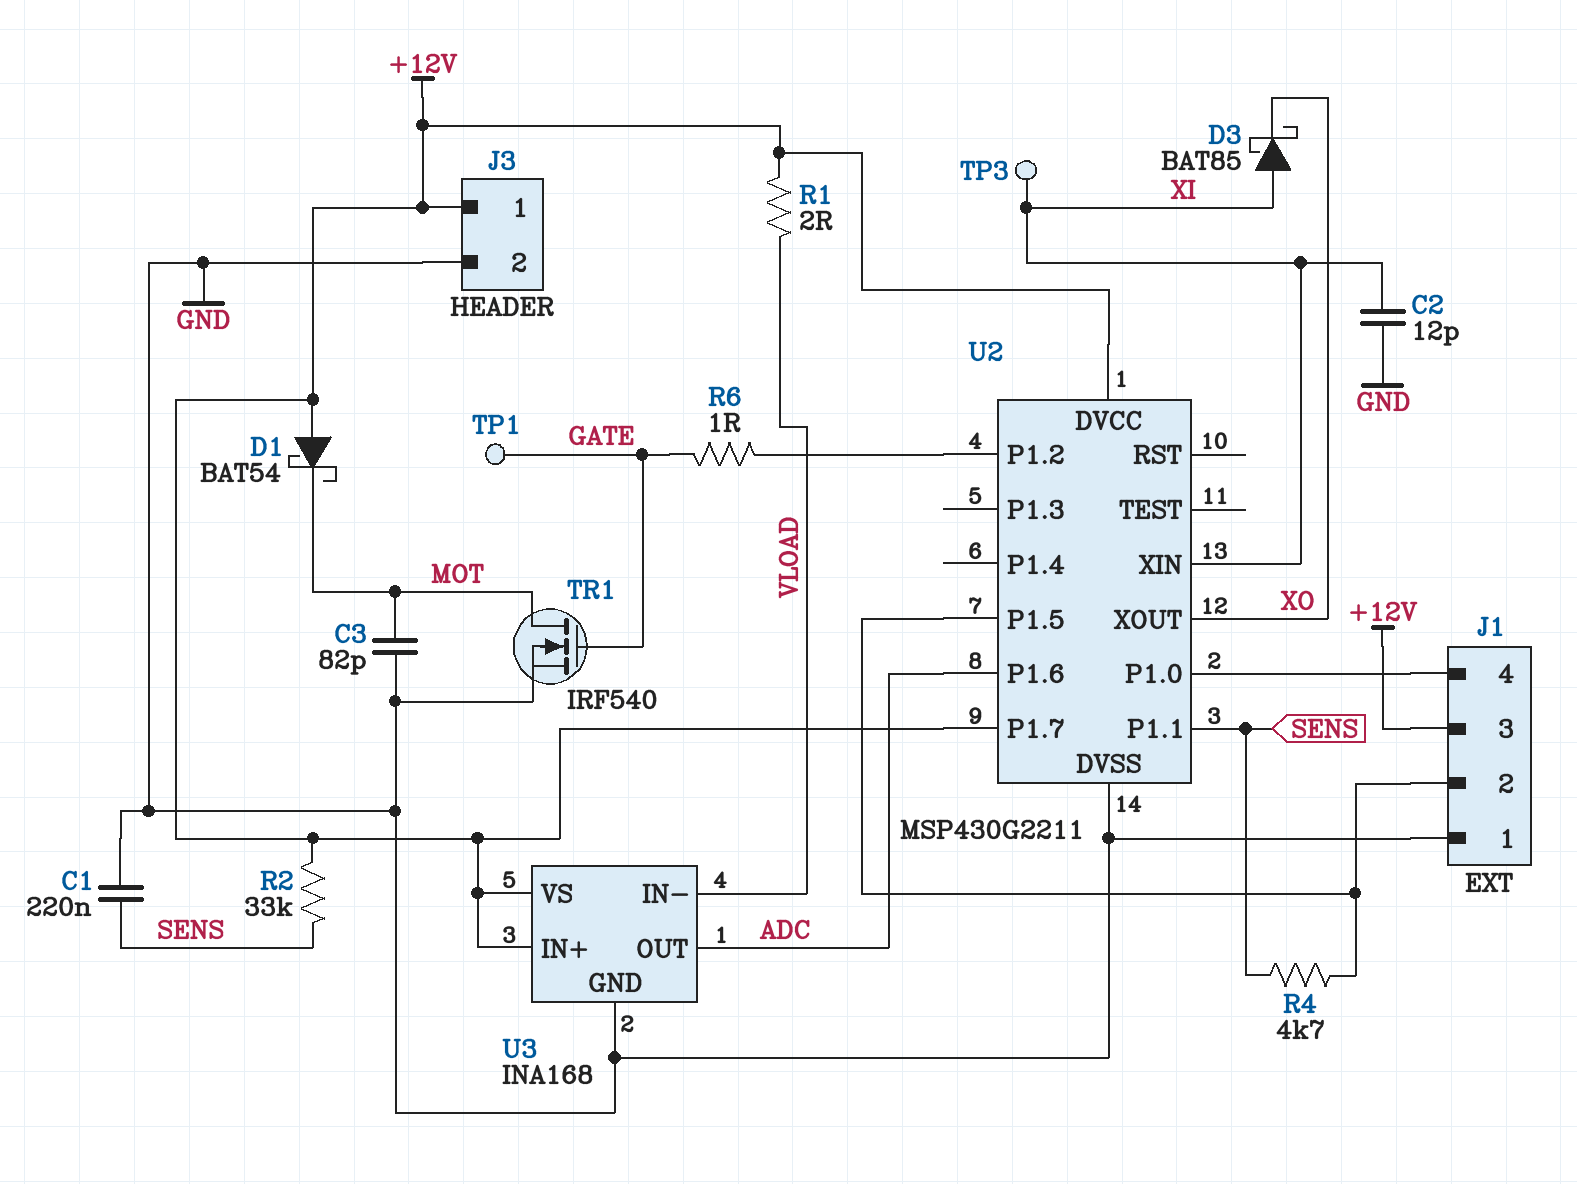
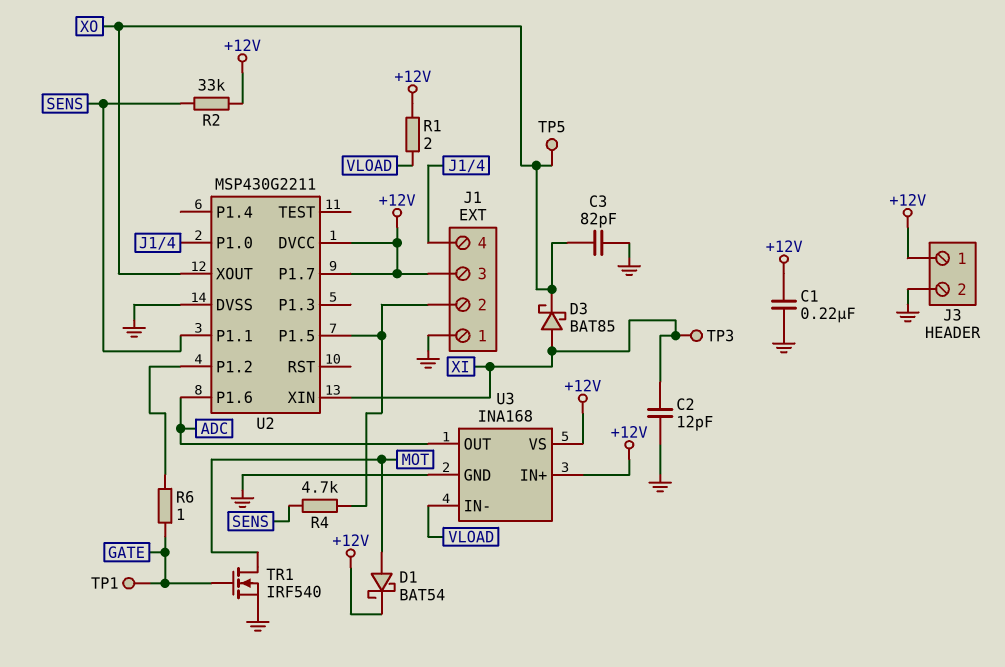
C1: 220nF (GND, SENS) -> 220nF (+12V, GND)
C3: 82pF (GND, MOT) -> 82pF (GND, XO)
D1: schottky BAT54 (A +12V, K MOT) -> schottky BAT54 (A MOT, K +12V)
TP5: none -> test point (XO)

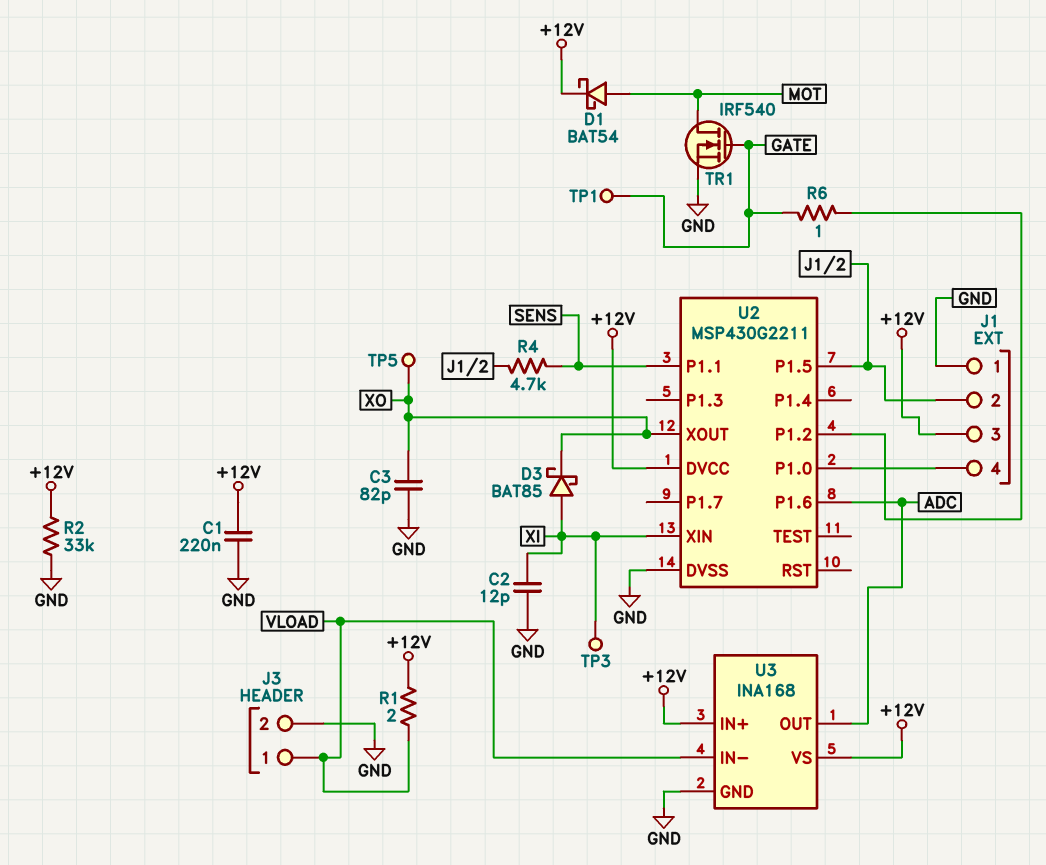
J3 pin 1: +12V -> VLOAD
R2: 33k (+12V, SENS) -> 33k (+12V, GND)
U2 pin P1.7: +12V -> none

